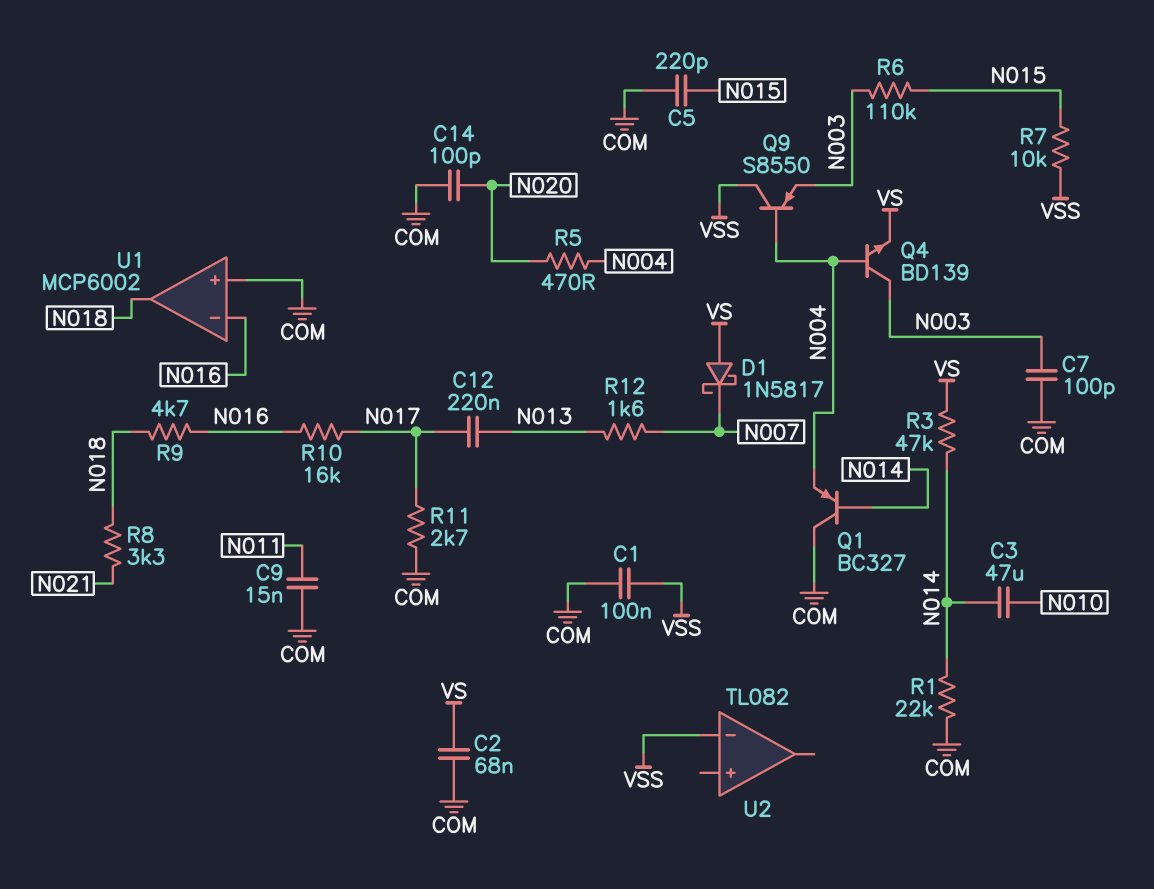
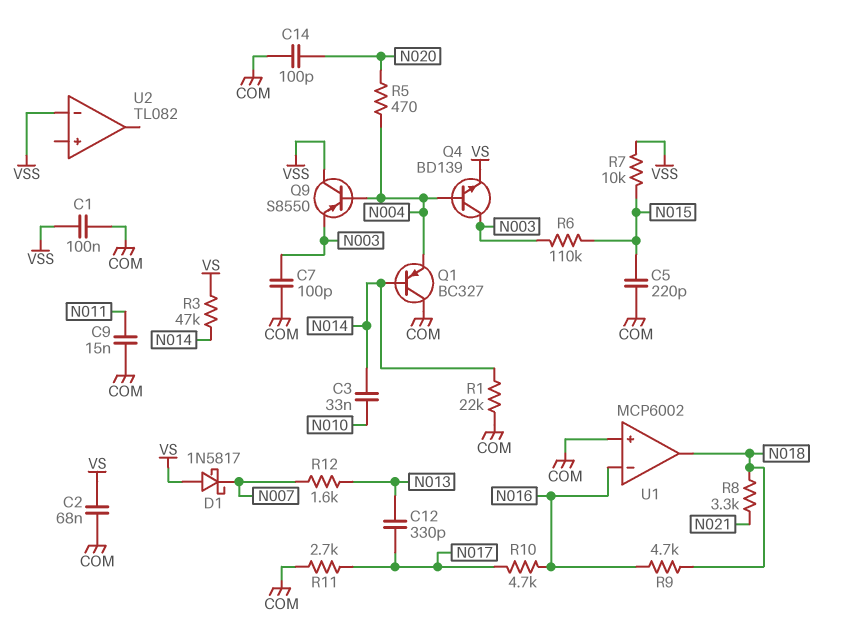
C3: 47uF (N010, N014) -> 33nF (N010, N014)
C12: 220nF (N013, N017) -> 330pF (N013, N017)
R10: 16k (N016, N017) -> 4.7k (N016, N017)

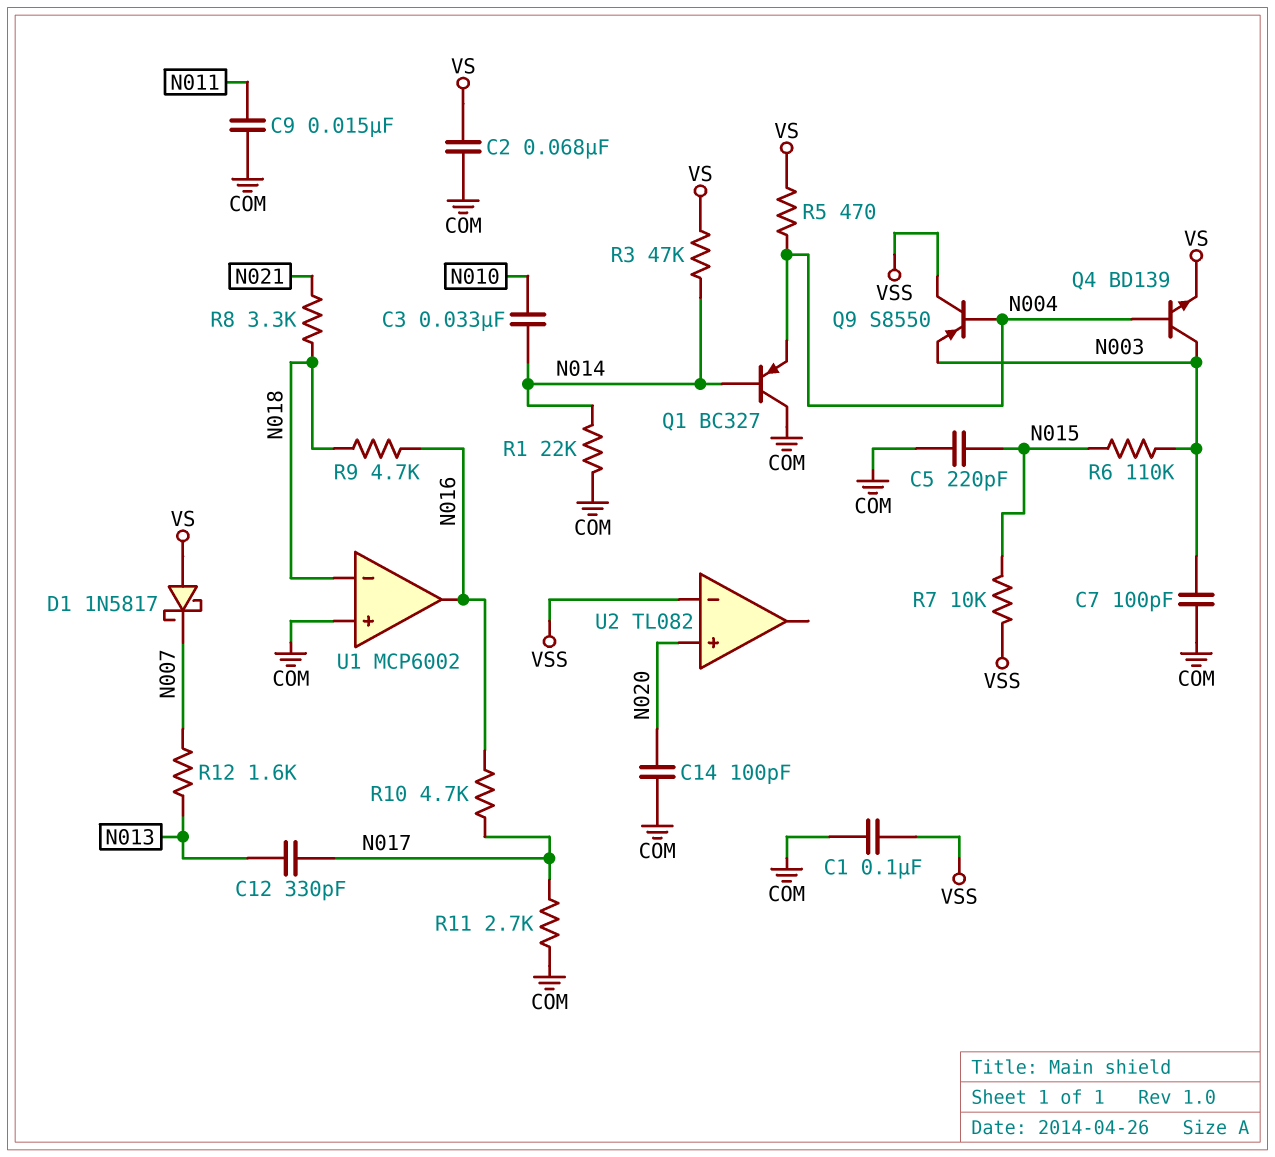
R5: 470 (N004, N020) -> 470 (N004, VS)
U1 pin in-: N016 -> N018
U1 pin out: N018 -> N016
U2 pin in+: none -> N020

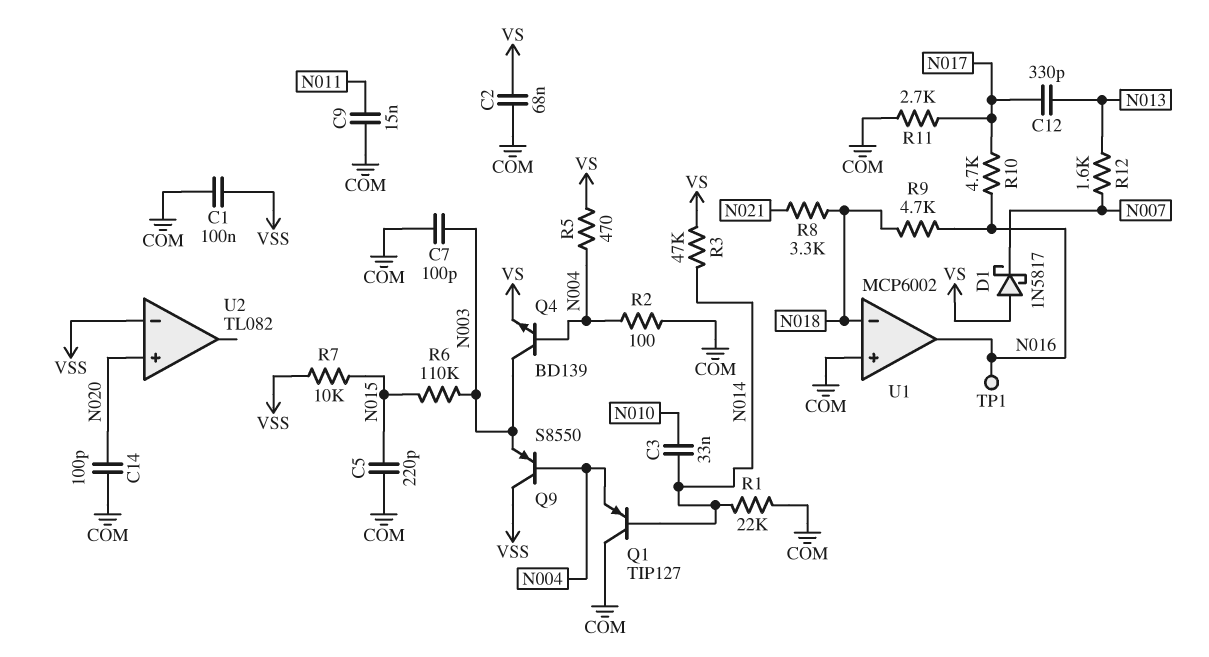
Q1: PNP BC327 (B N014, C COM, E N004) -> PNP TIP127 (B N014, C COM, E N004)
R2: none -> 100 (COM, N004)
TP1: none -> test point (N016)

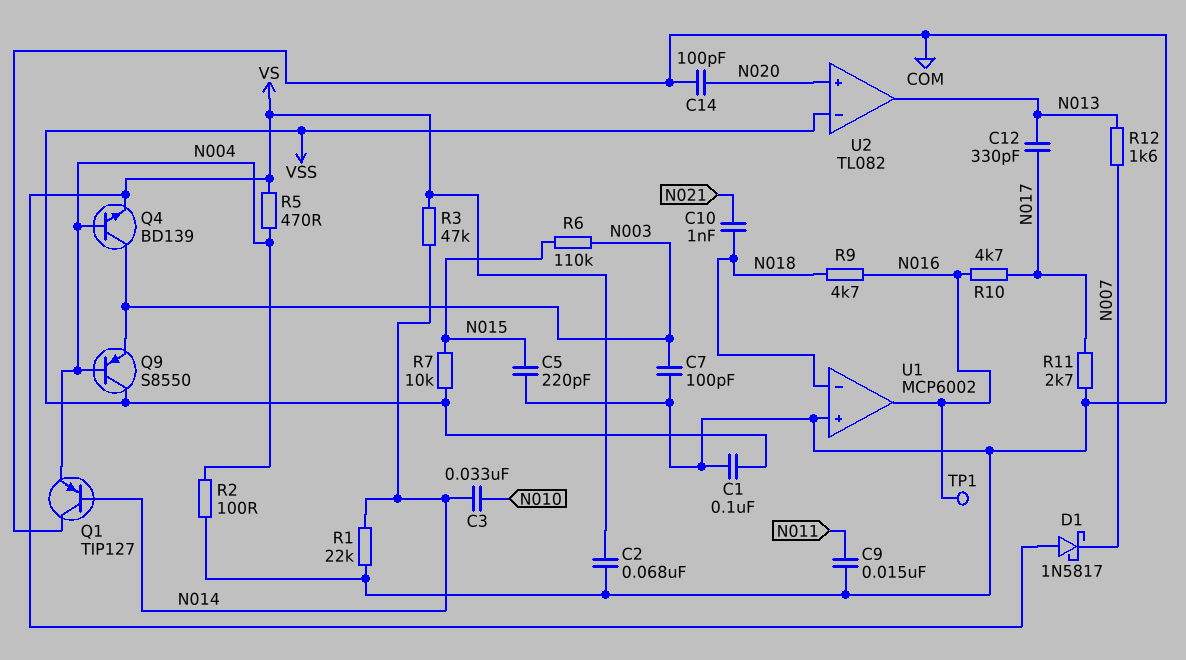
C10: none -> 1nF (N018, N021)
R8: 3.3k (N018, N021) -> none
U2 pin out: none -> N013

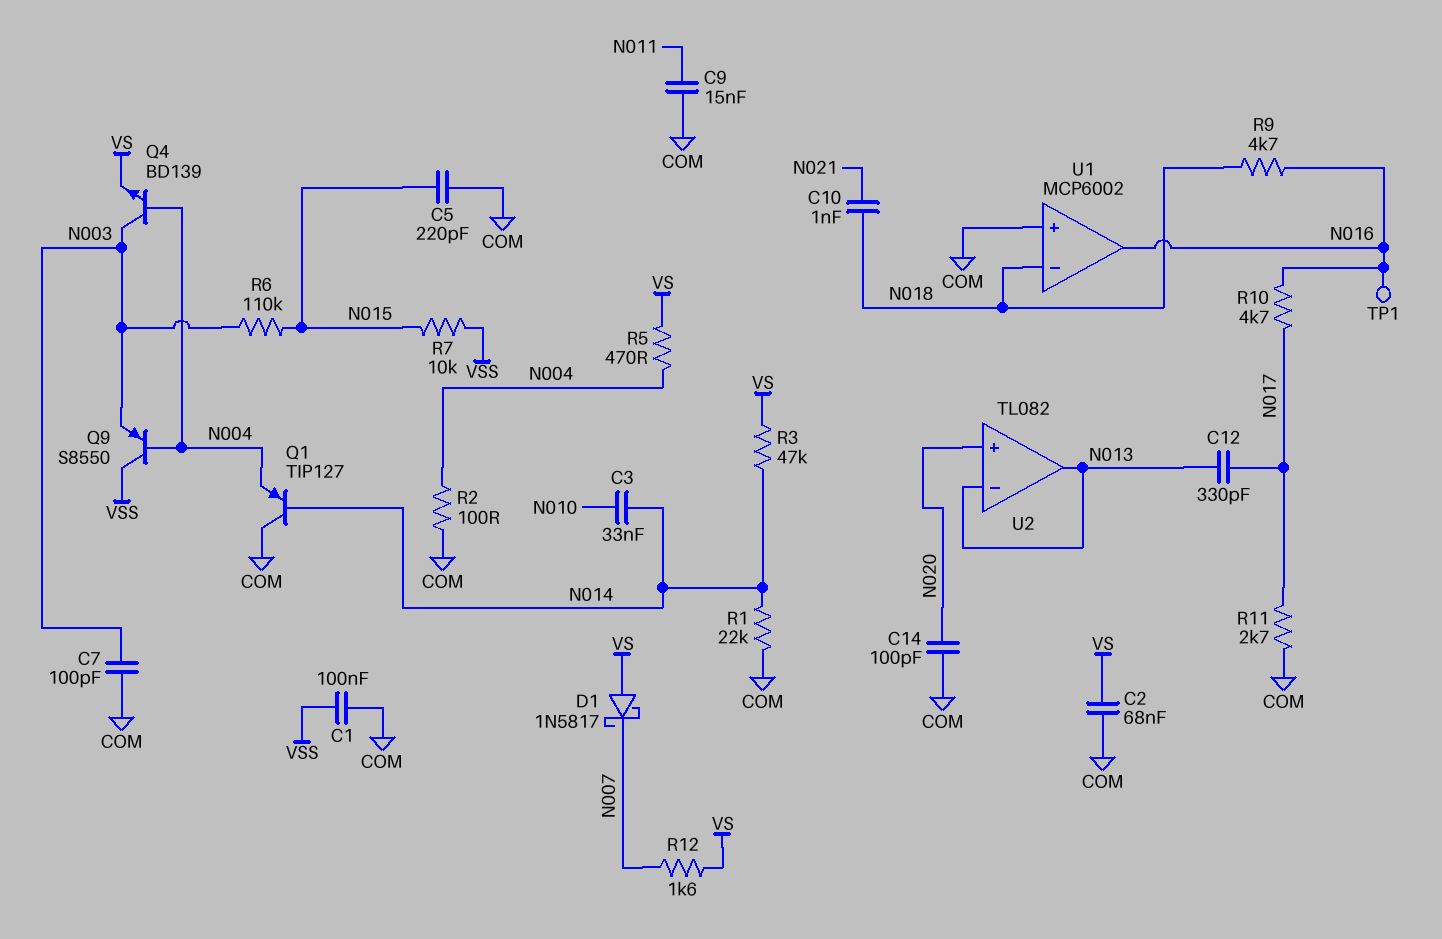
R12: 1.6k (N007, N013) -> 1.6k (N007, VS)
U2 pin in-: VSS -> N013

